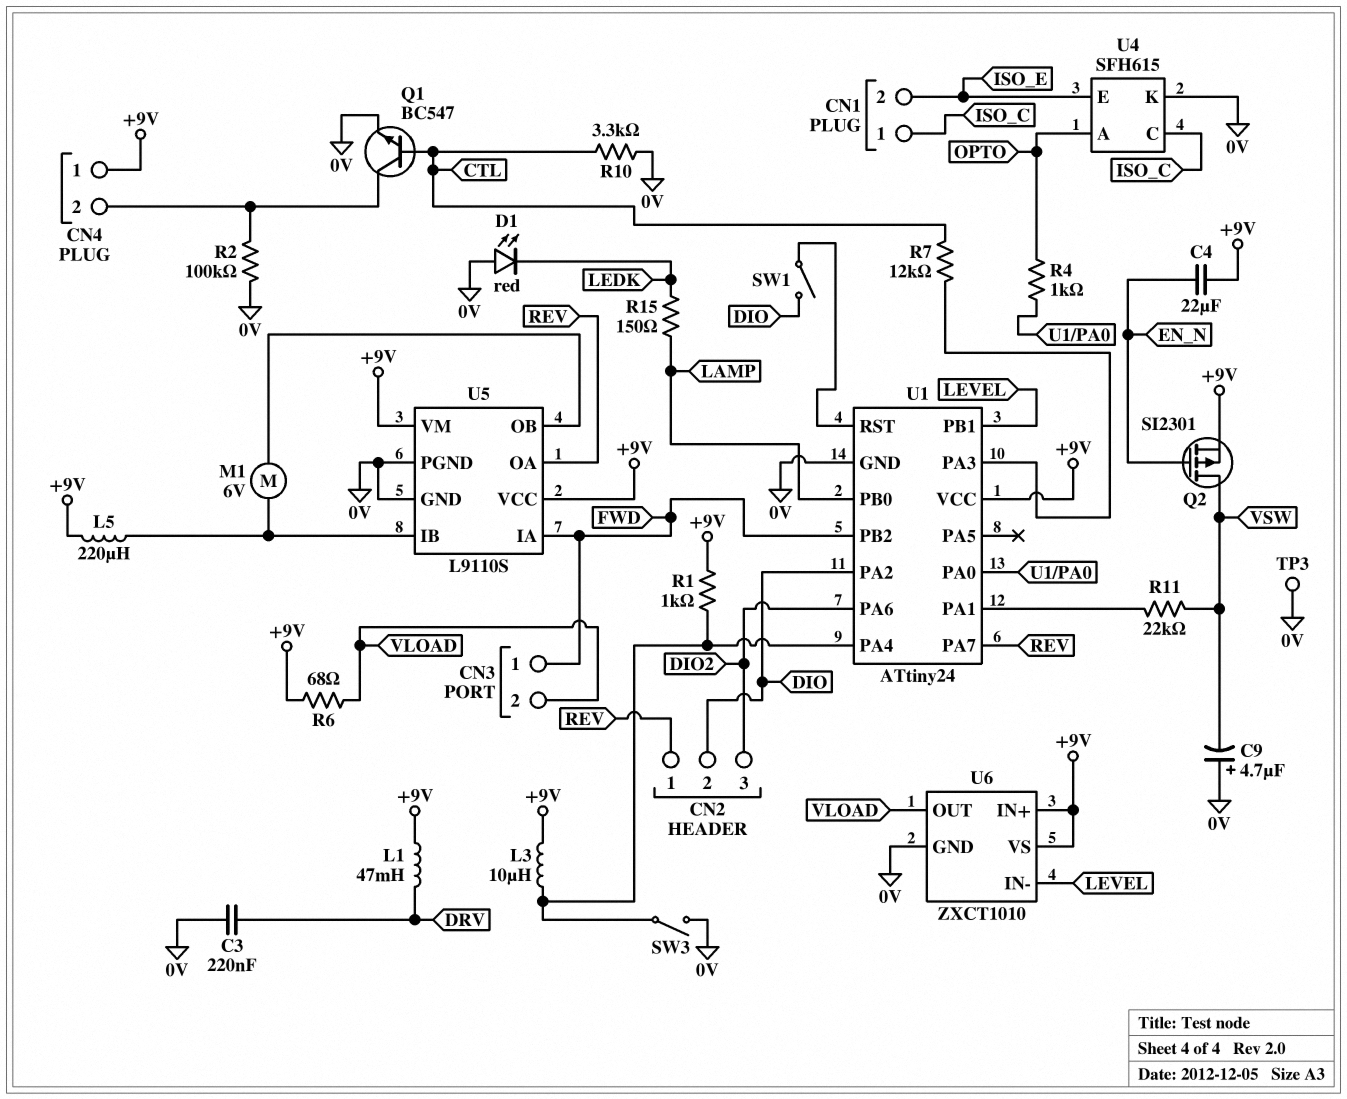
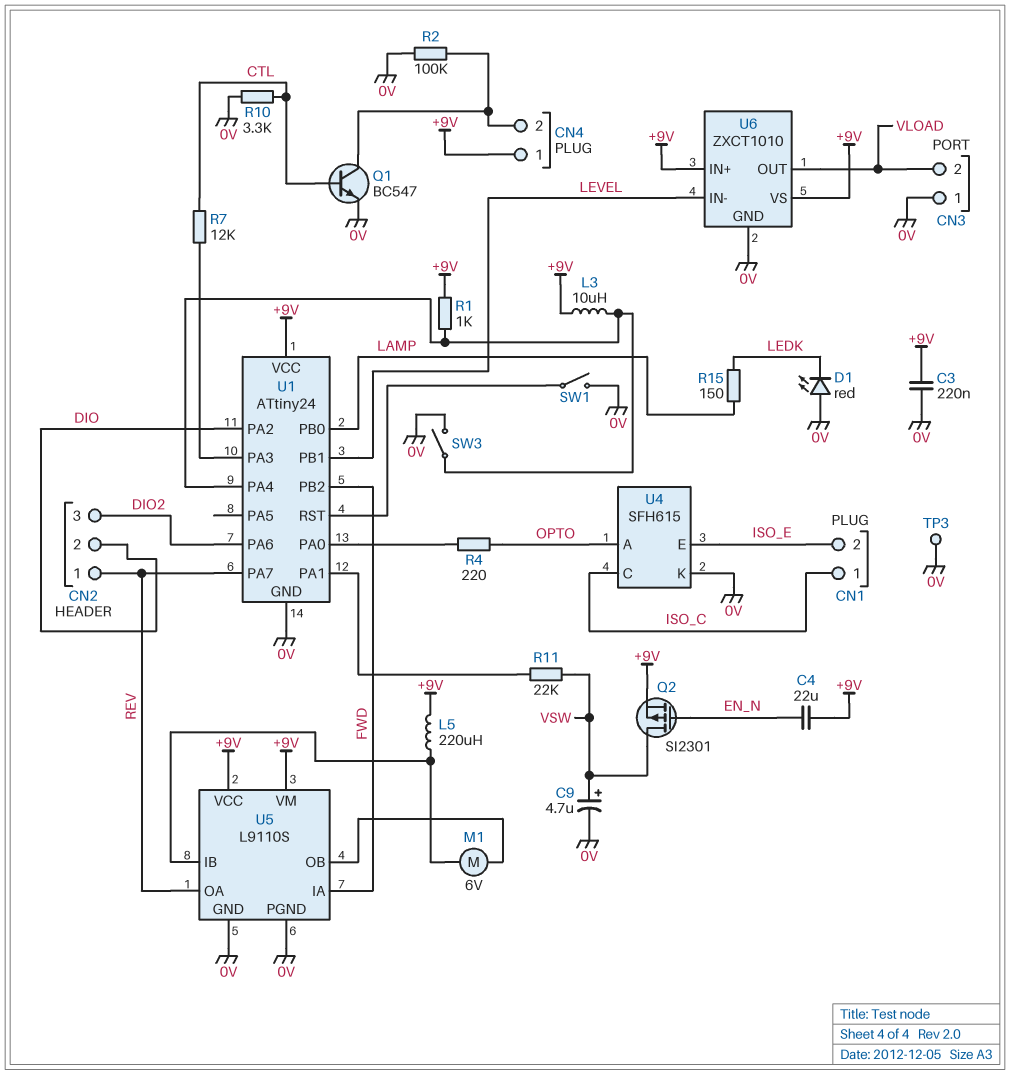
C3: 220nF (0V, DRV) -> 220nF (+9V, 0V)
C9: 4.7uF (plus 0V, minus VSW) -> 4.7uF (plus VSW, minus 0V)
CN3 pin 1: FWD -> 0V
L1: 47mH (+9V, DRV) -> none
R4: 1k (OPTO, U1/PA0) -> 220 (OPTO, U1/PA0)
R6: 68 (+9V, VLOAD) -> none
SW1: switch (DIO, U1/RST) -> switch (0V, U1/RST)

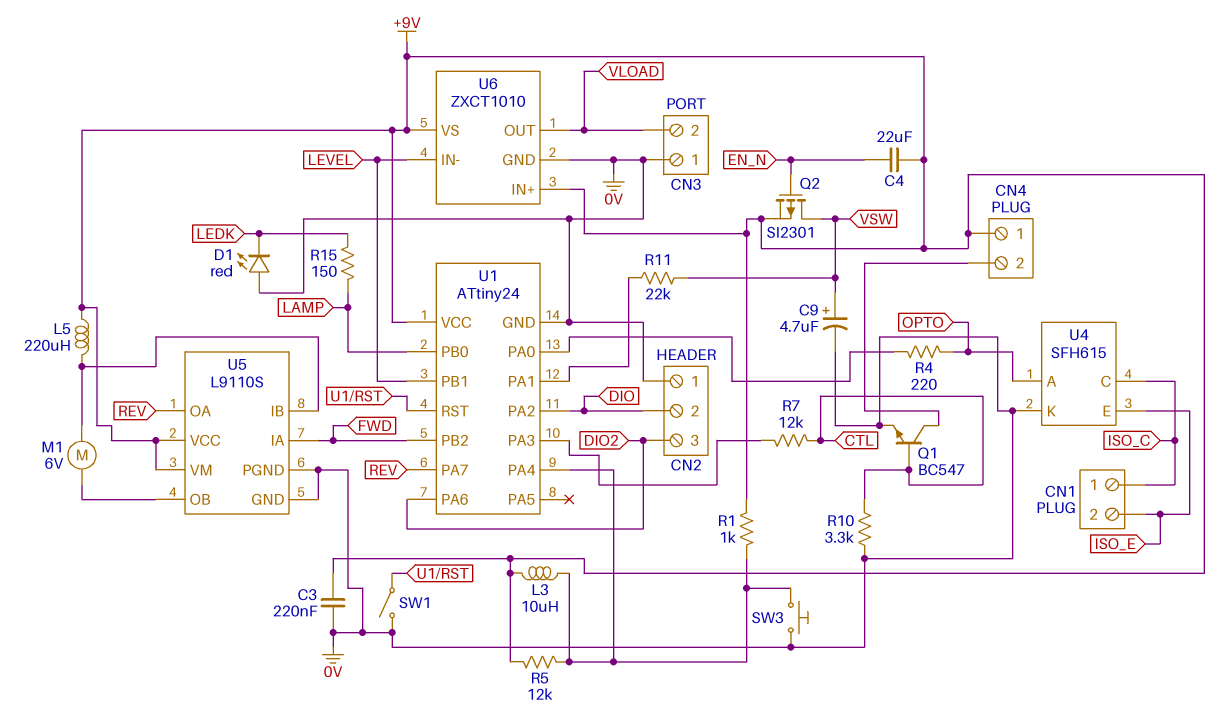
CN2 pin 1: REV -> 0V
R2: 100k (0V, CN4/2) -> none
R5: none -> 12k (+9V, U1/PA4)
SW3: switch (0V, U1/PA4) -> button (0V, U1/PA4)
TP3: test point (0V) -> none

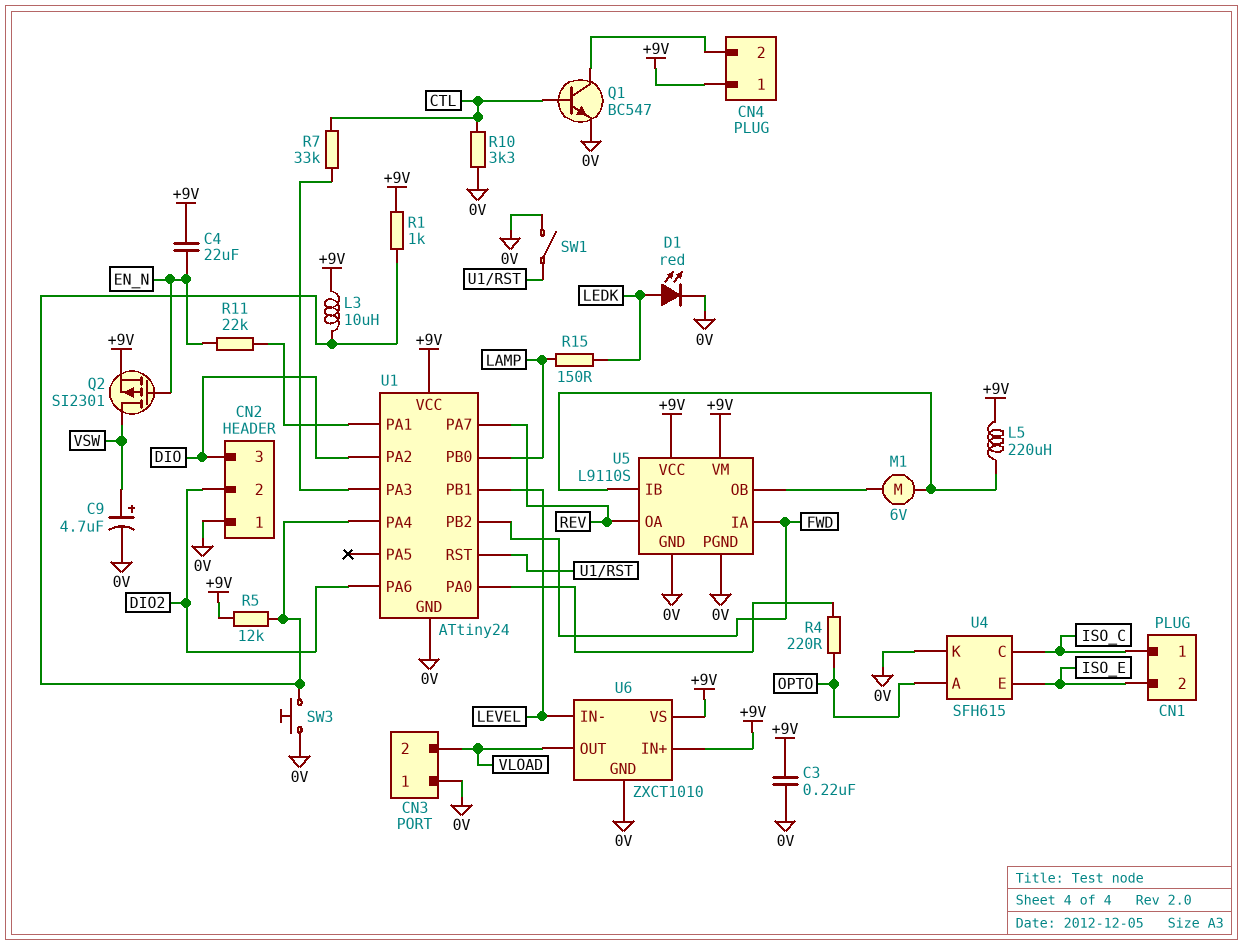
CN2 pin 2: DIO -> DIO2
CN2 pin 3: DIO2 -> DIO
D1: LED red (A 0V, K LEDK) -> LED red (A LEDK, K 0V)
R7: 12k (CTL, U1/PA3) -> 33k (CTL, U1/PA3)
R11: 22k (U1/PA1, VSW) -> 22k (EN_N, U1/PA1)

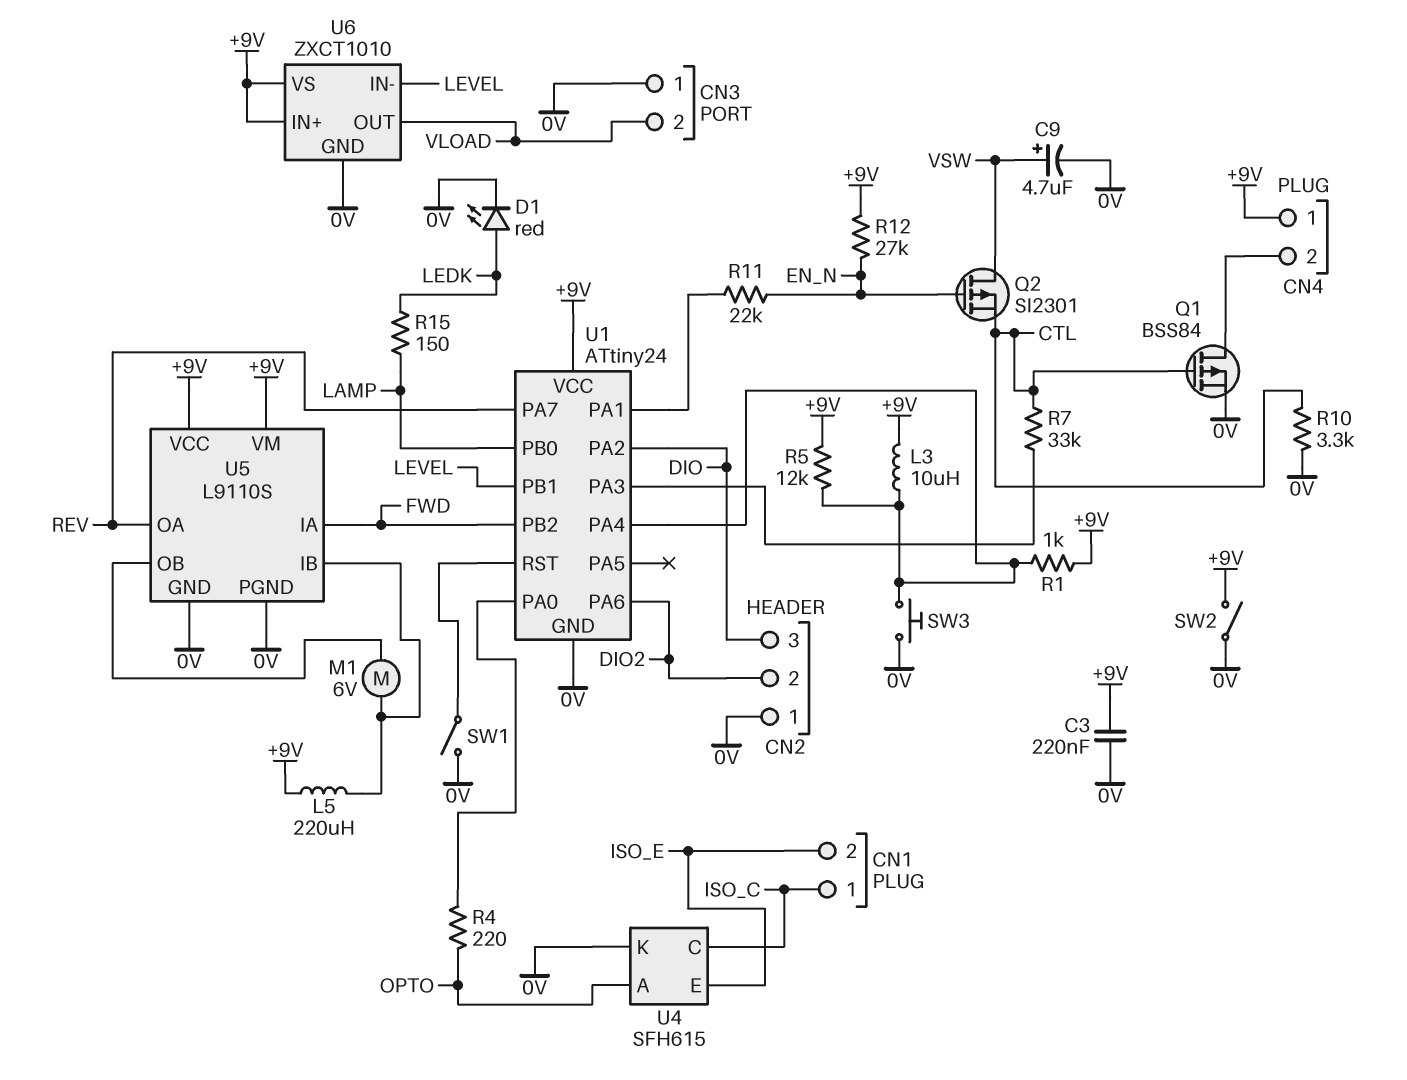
C4: 22uF (+9V, EN_N) -> none
Q1: NPN BC547 (B CTL, C CN4/2, E 0V) -> PMOS BSS84 (G CTL, D CN4/2, S 0V)
Q2: PMOS SI2301 (G EN_N, D VSW, S +9V) -> PMOS SI2301 (G EN_N, D VSW, S CTL)
R12: none -> 27k (+9V, EN_N)
SW2: none -> switch (+9V, 0V)

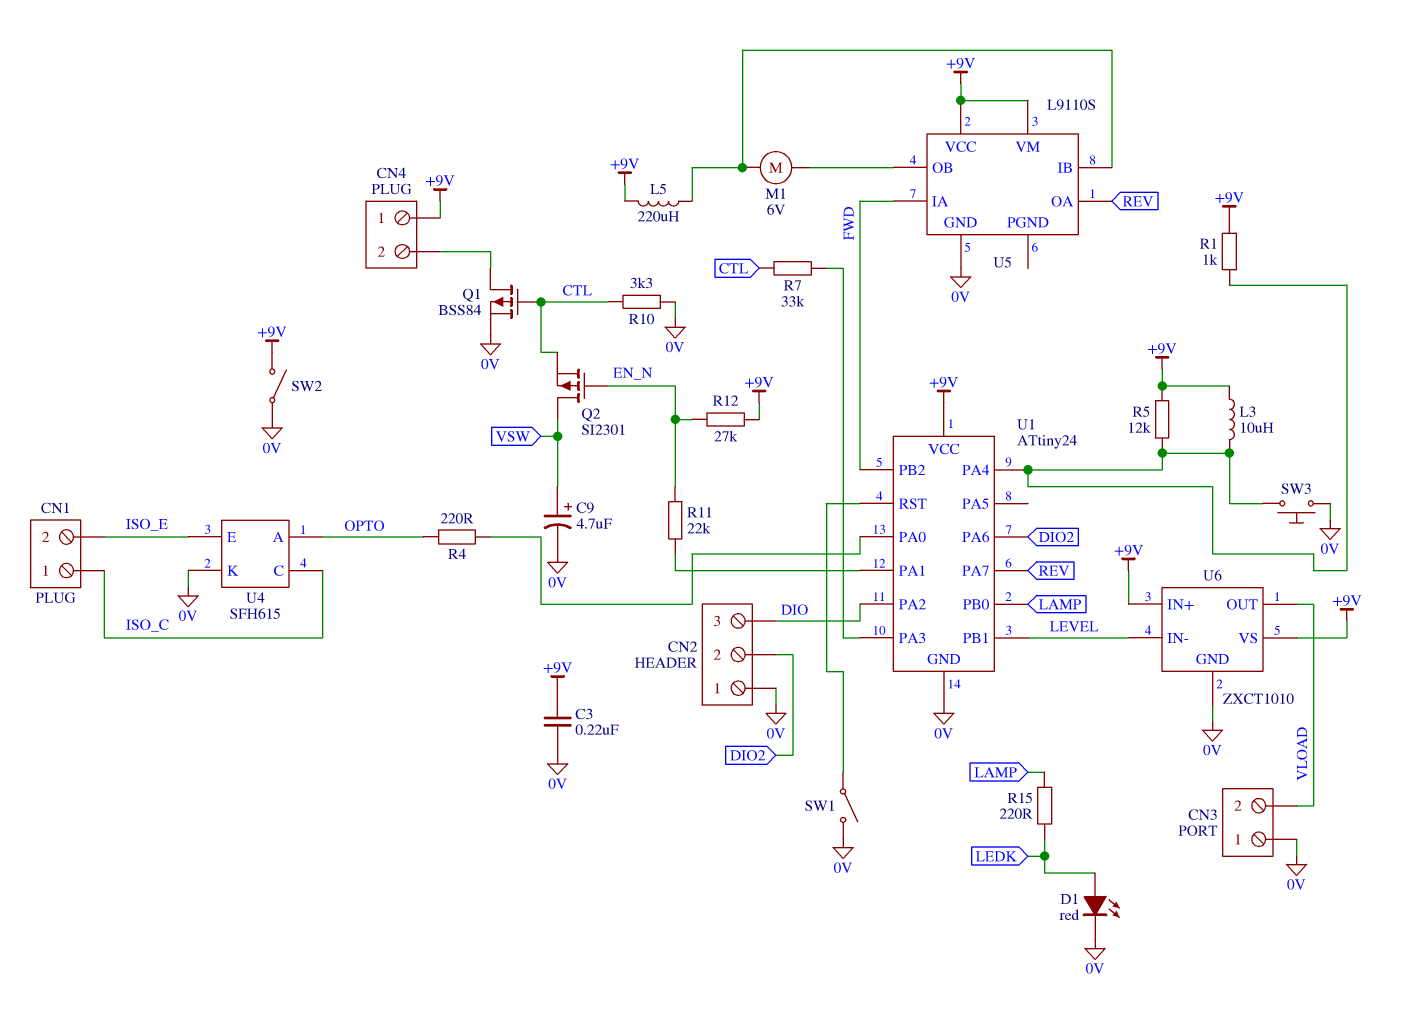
R15: 150 (LAMP, LEDK) -> 220 (LAMP, LEDK)
U5 pin PGND: 0V -> none

